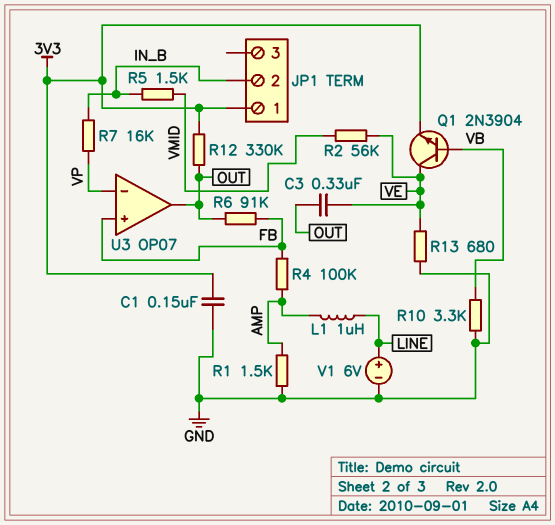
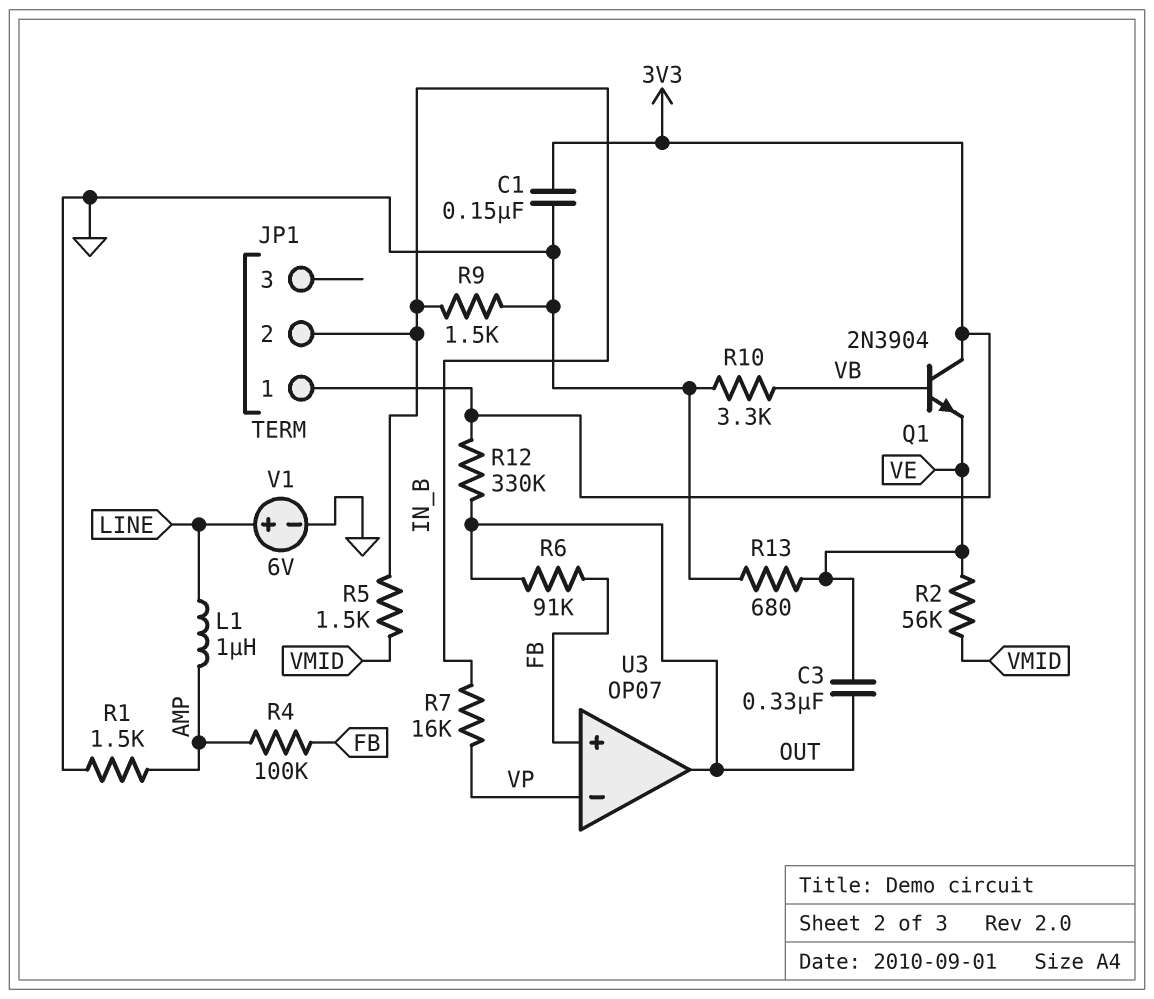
Q1: NPN 2N3904 (B VB, C VE, E 3V3) -> NPN 2N3904 (B VB, C 3V3, E VE)
R9: none -> 1.5k (GND, IN_B)

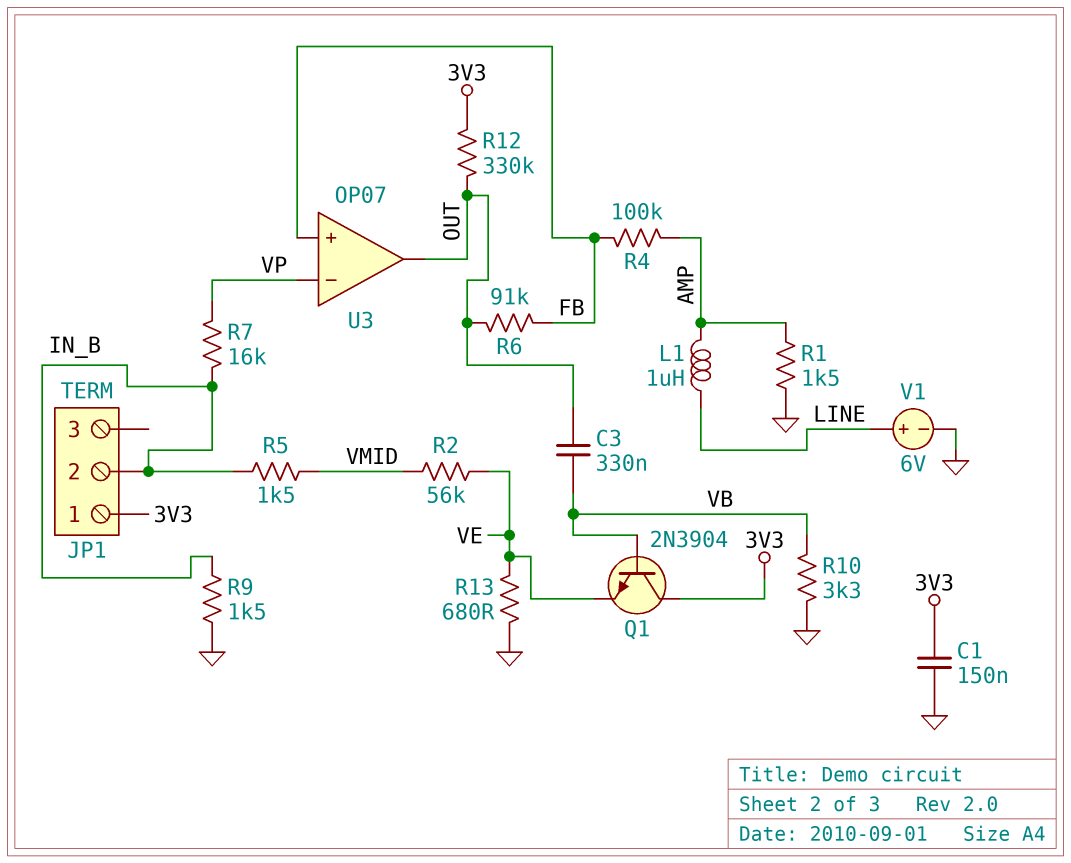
C3: 330nF (OUT, VE) -> 330nF (OUT, VB)

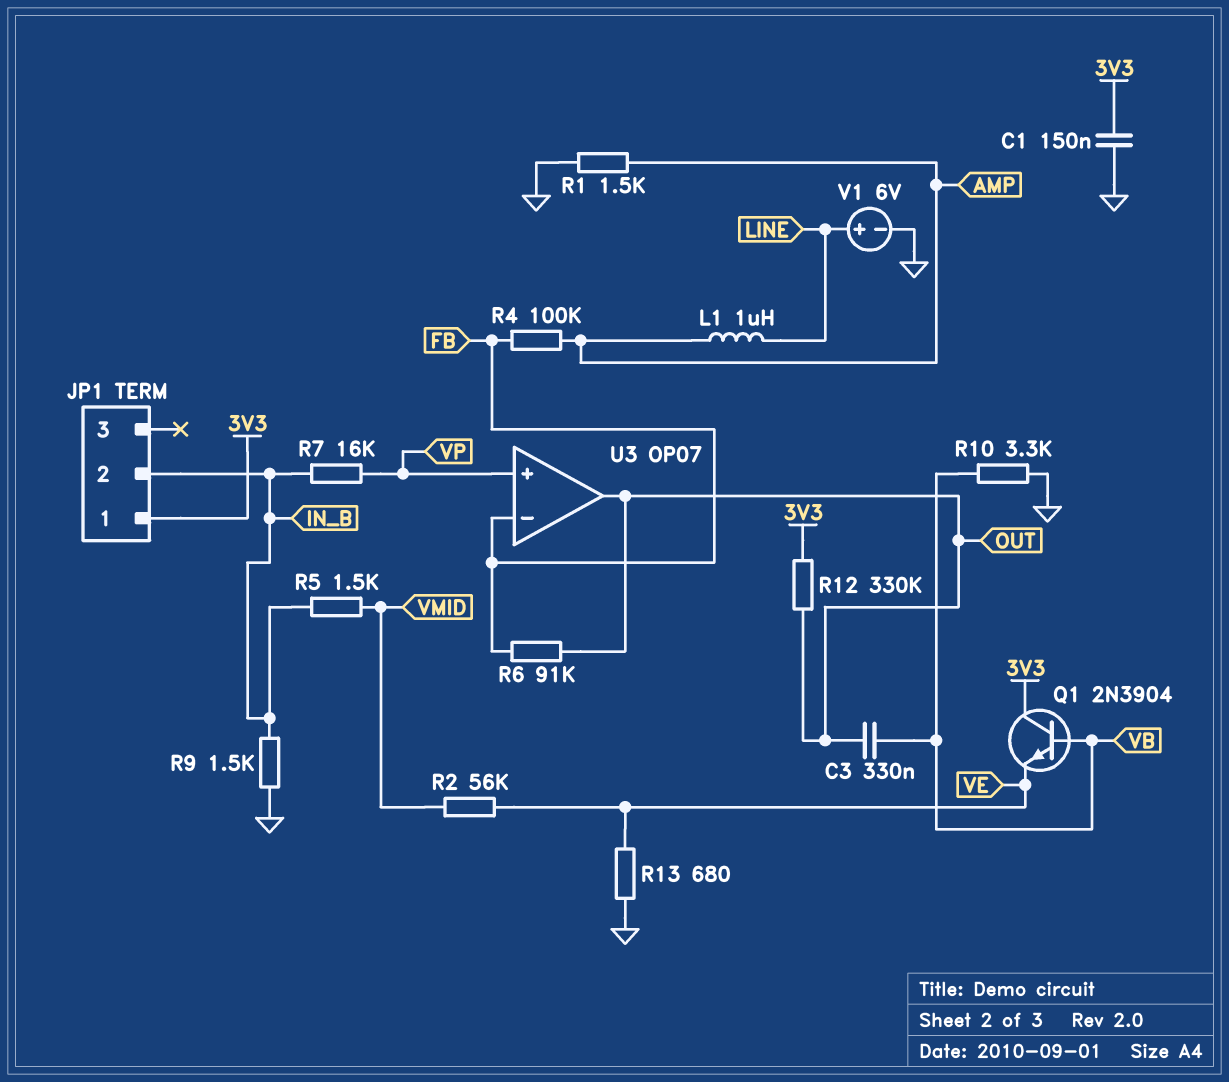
U3 pin in+: FB -> VP
U3 pin in-: VP -> FB

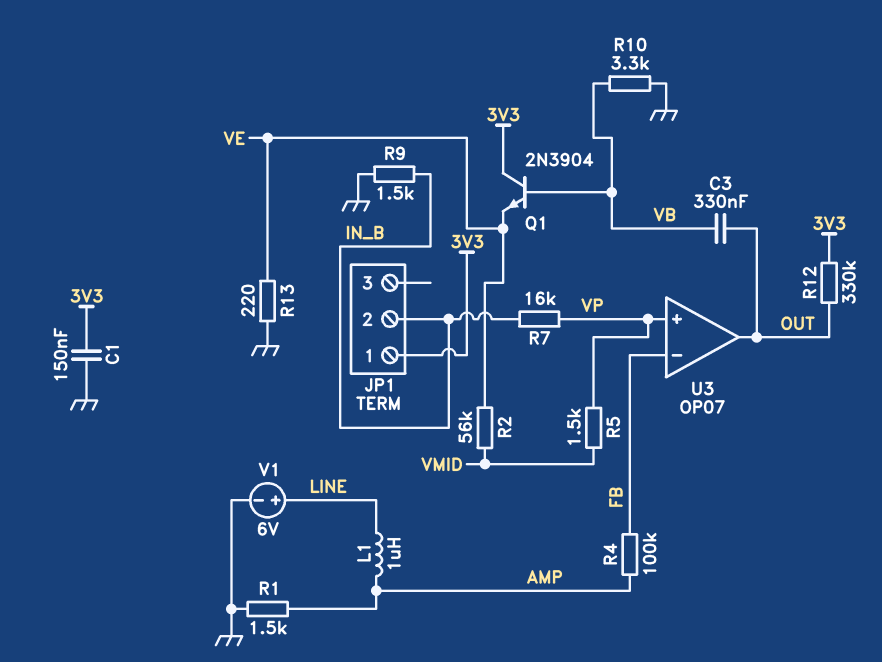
R5: 1.5k (IN_B, VMID) -> 1.5k (VMID, VP)
R6: 91k (FB, OUT) -> none
R13: 680 (GND, VE) -> 220 (GND, VE)

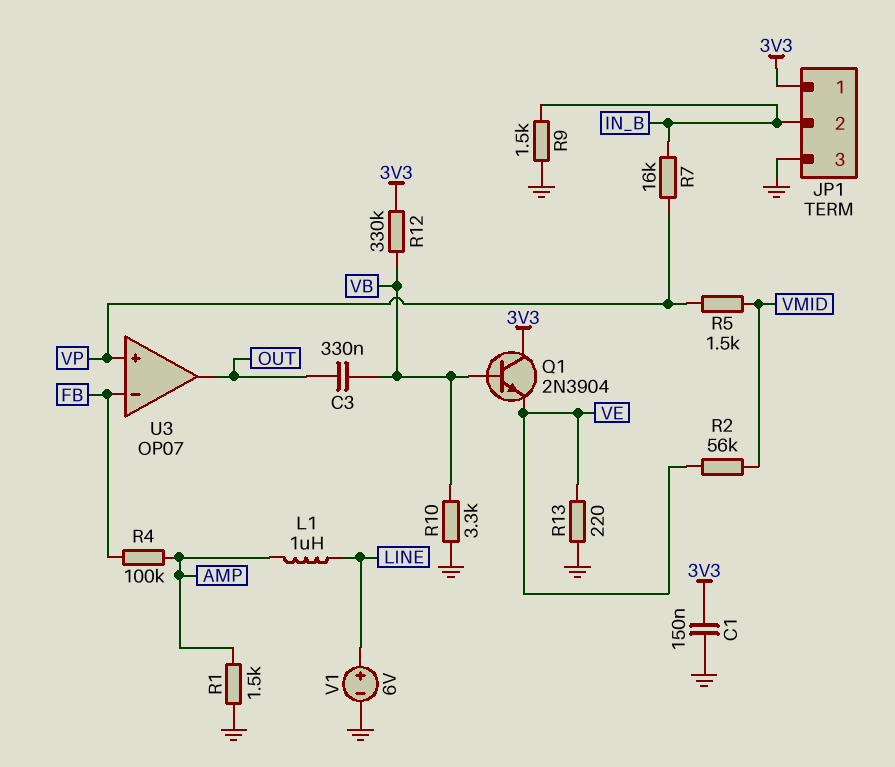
JP1 pin 3: none -> GND
R12: 330k (3V3, OUT) -> 330k (3V3, VB)

